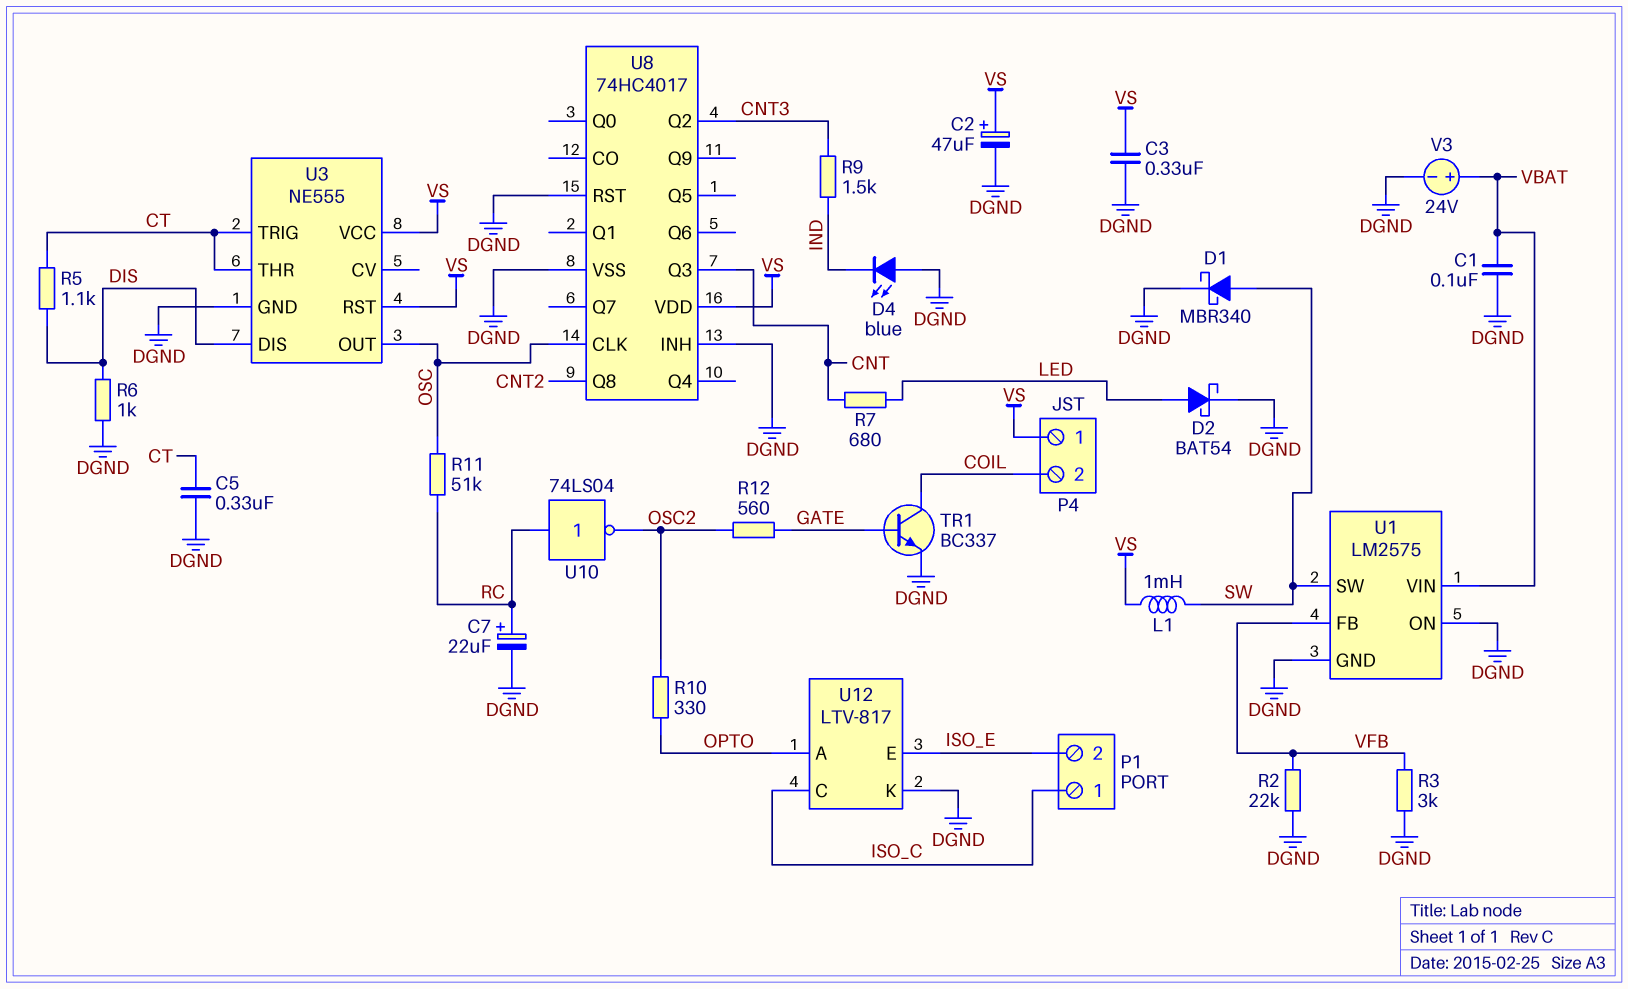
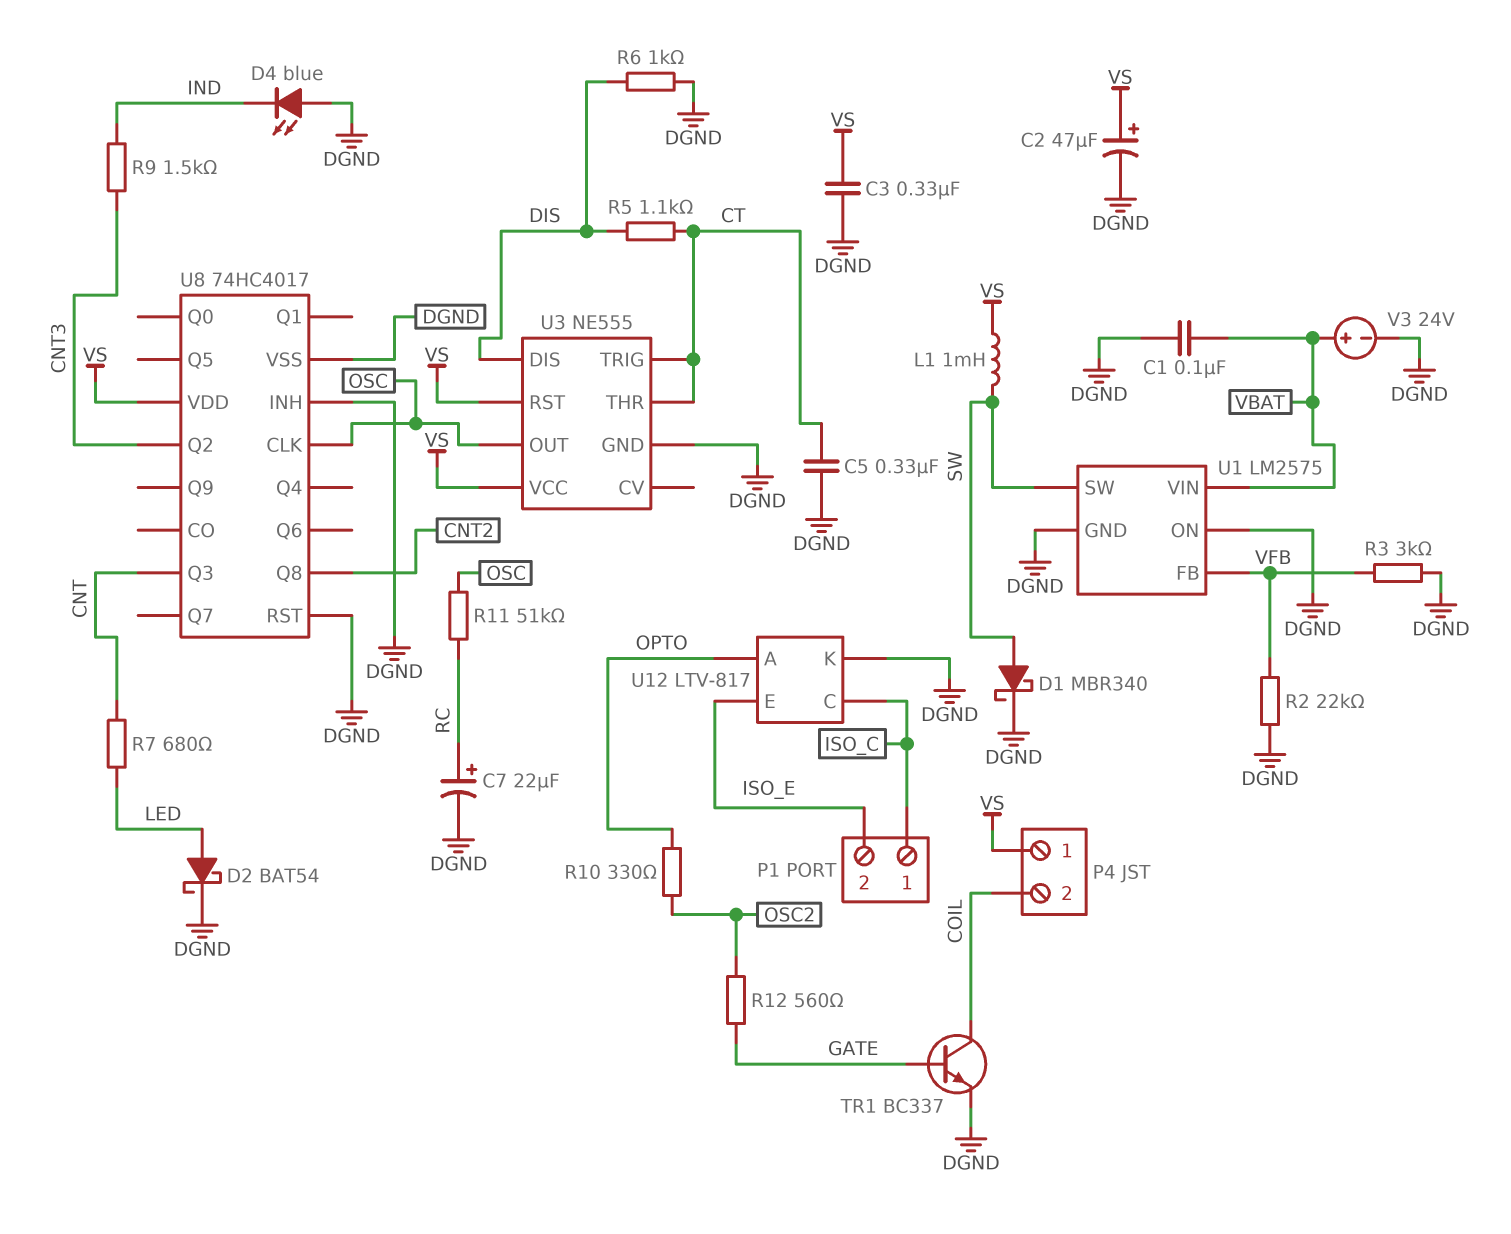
U10: NOT 74LS04 (in RC, out OSC2) -> none

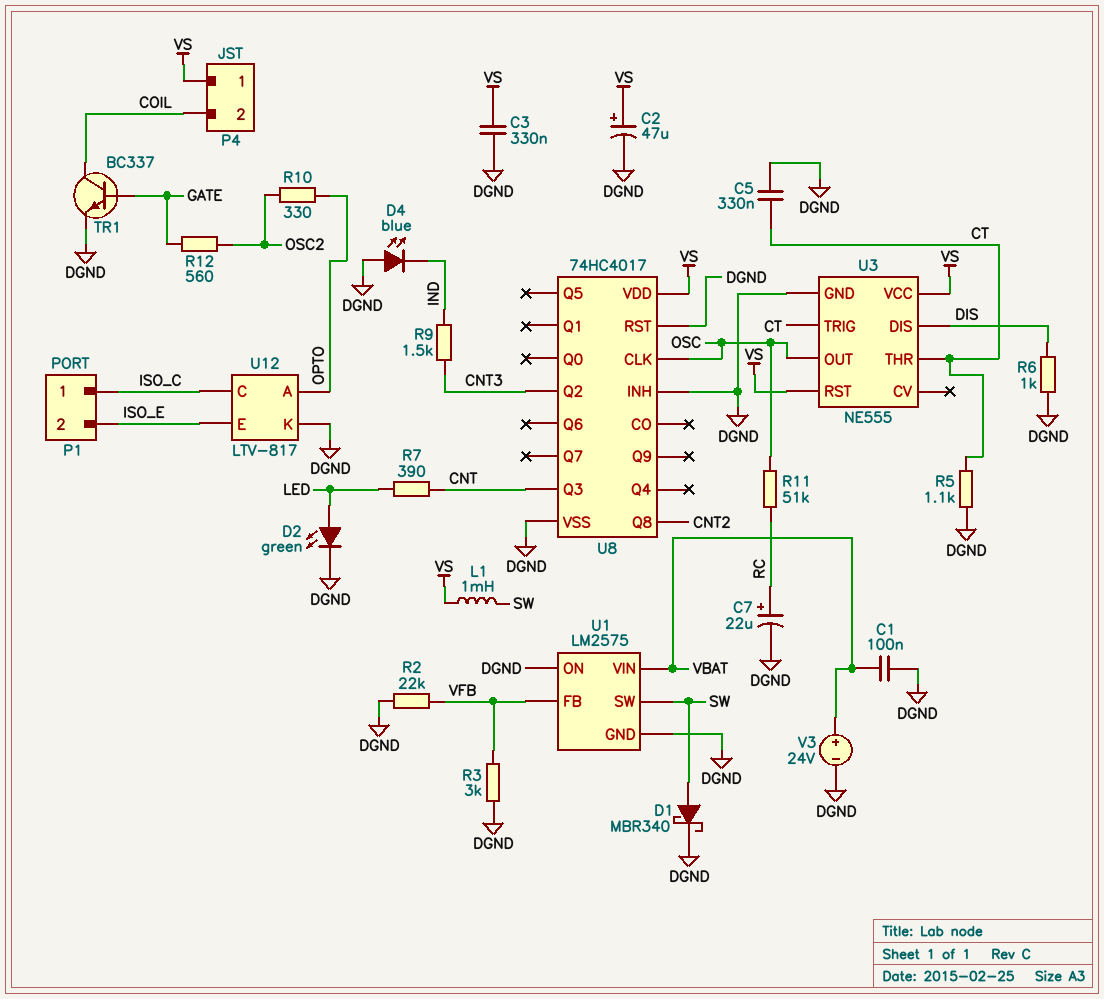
D2: schottky BAT54 (A LED, K DGND) -> LED green (A LED, K DGND)
R5: 1.1k (CT, DIS) -> 1.1k (CT, DGND)
R7: 680 (CNT, LED) -> 390 (CNT, LED)

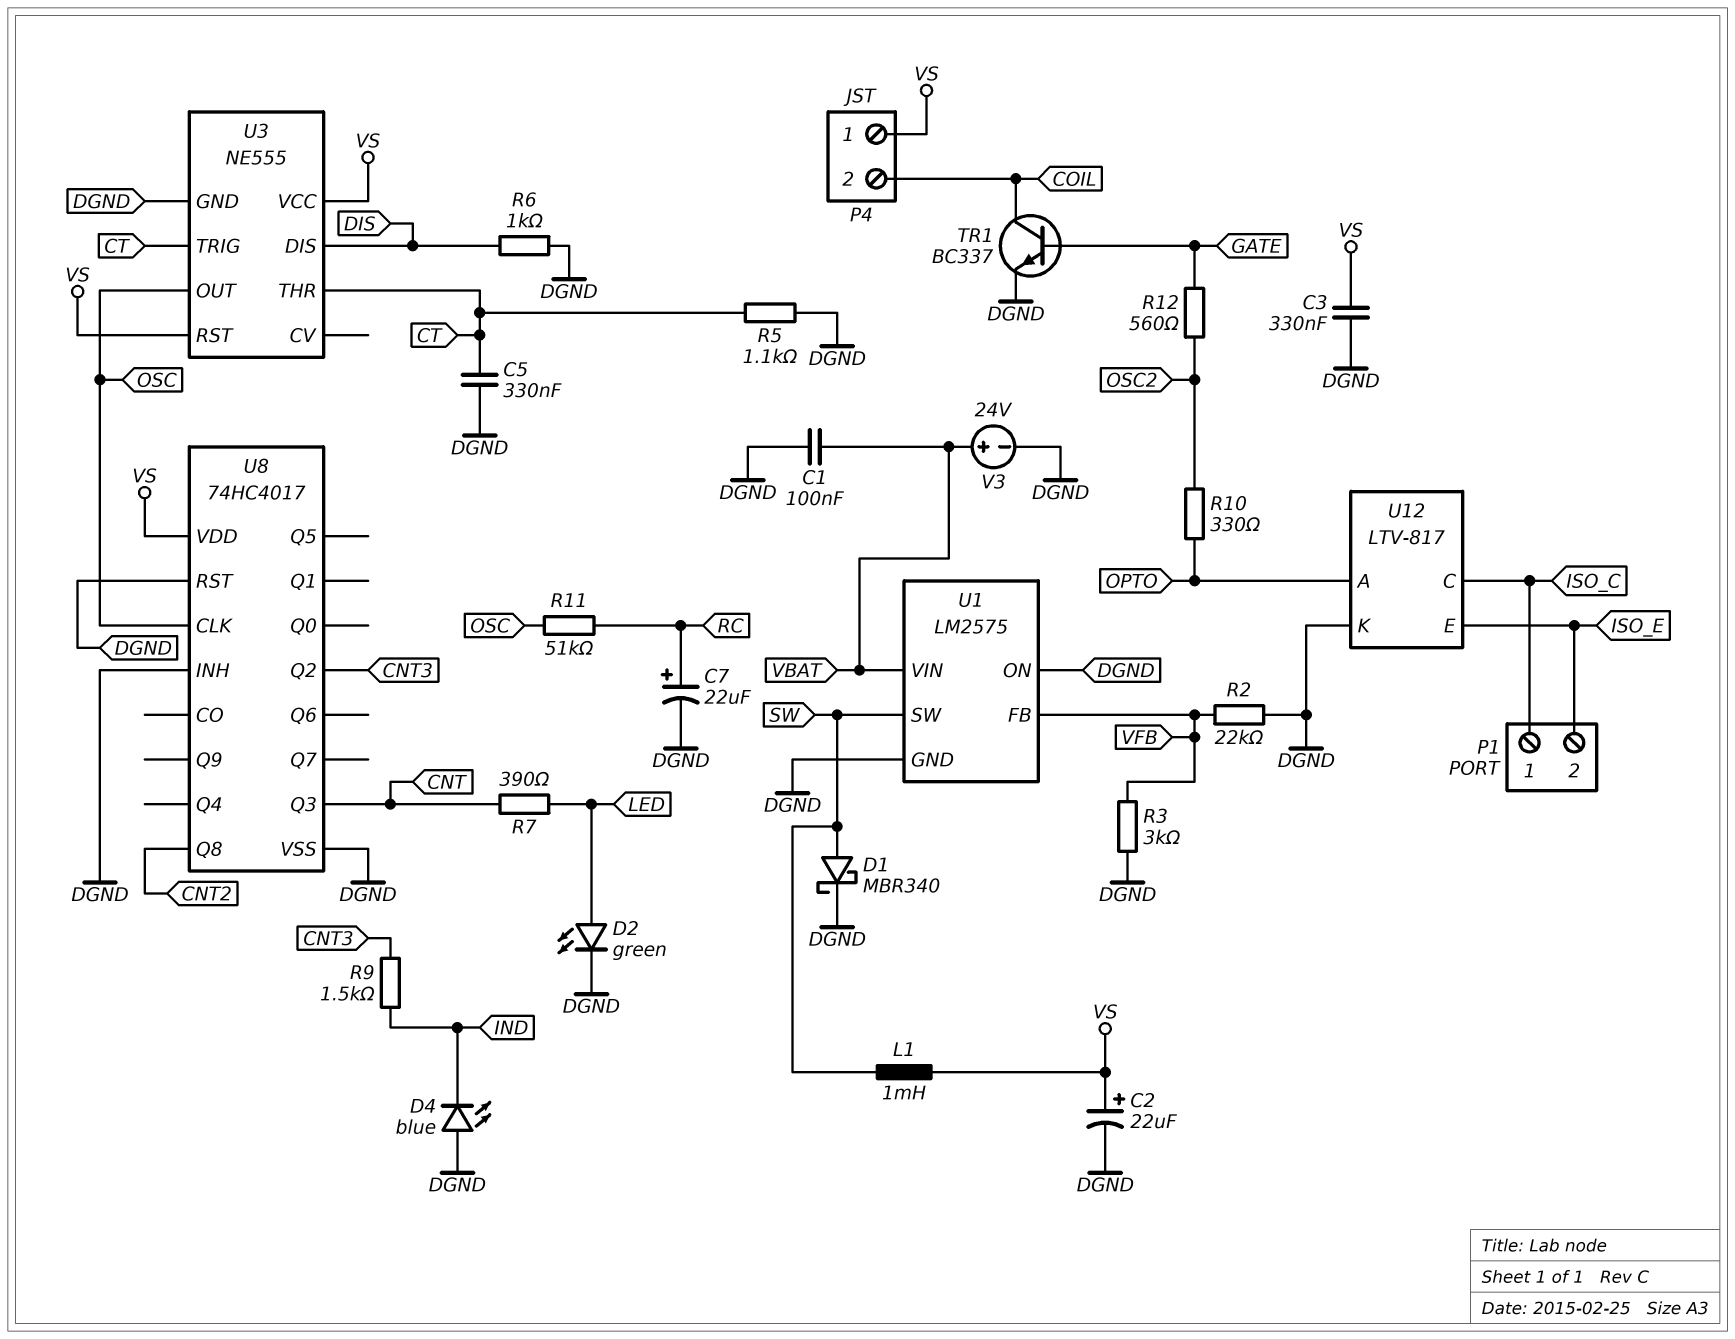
C2: 47uF (plus VS, minus DGND) -> 22uF (plus VS, minus DGND)

